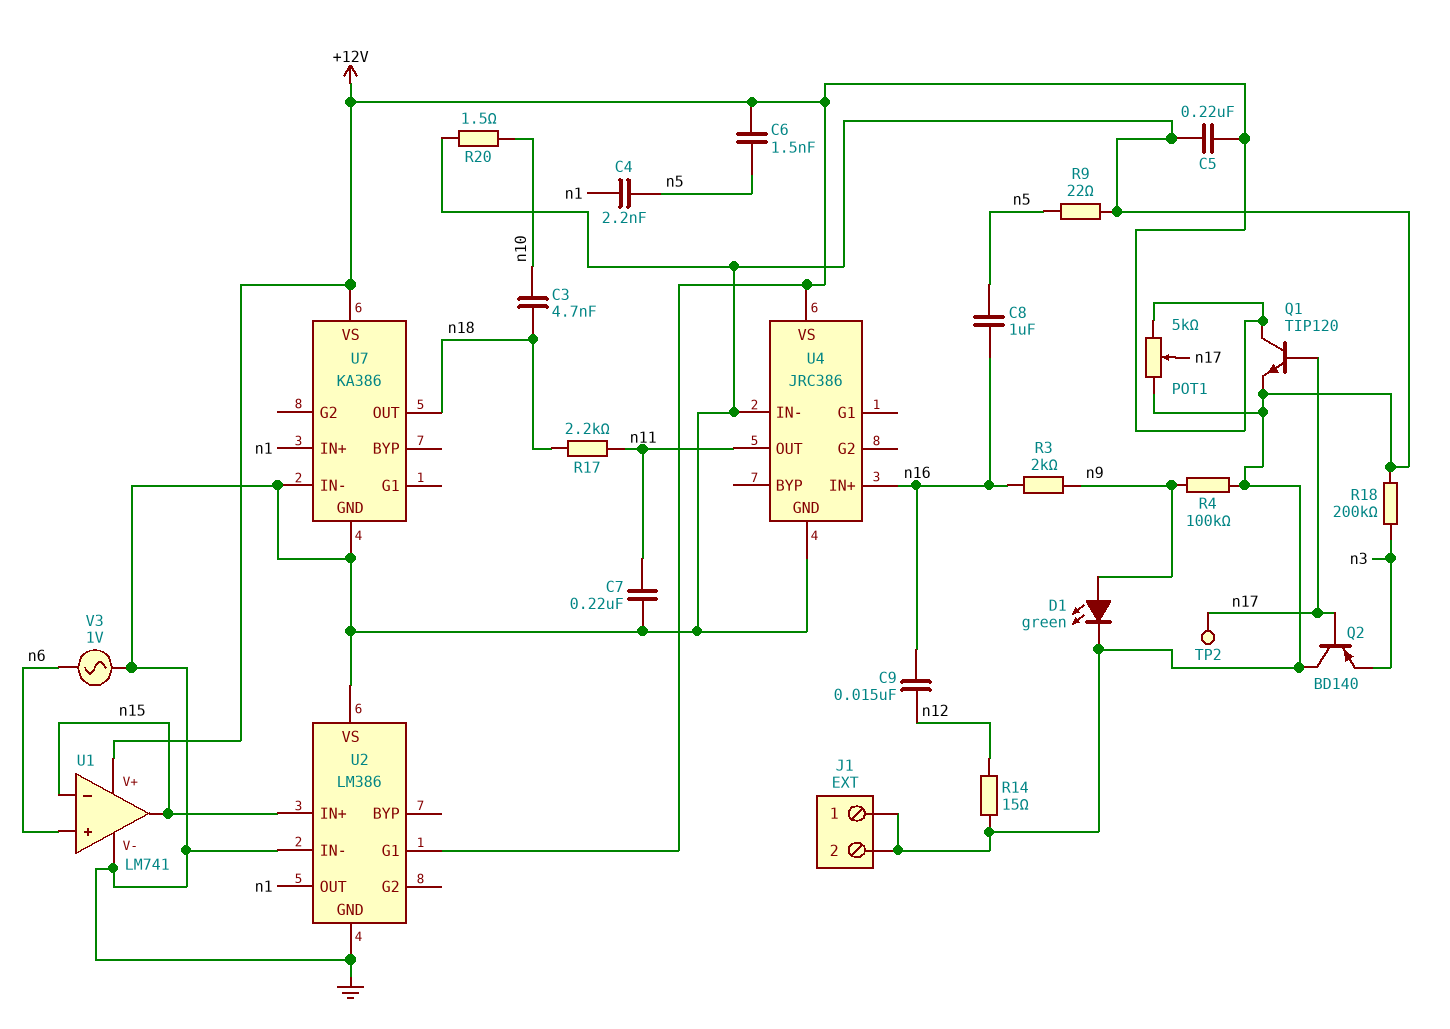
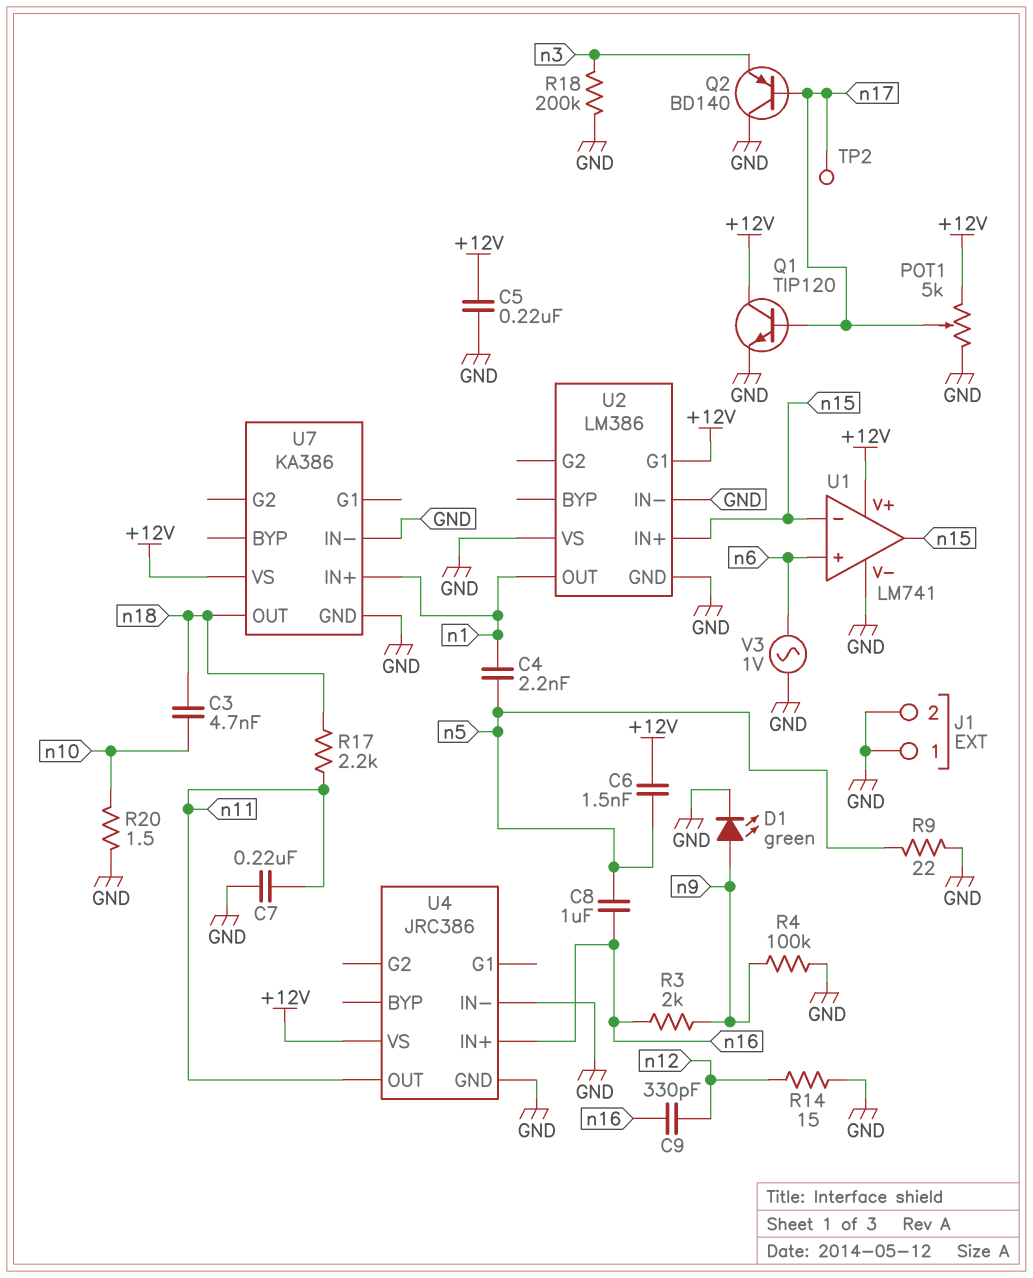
C9: 15nF (n12, n16) -> 330pF (n12, n16)

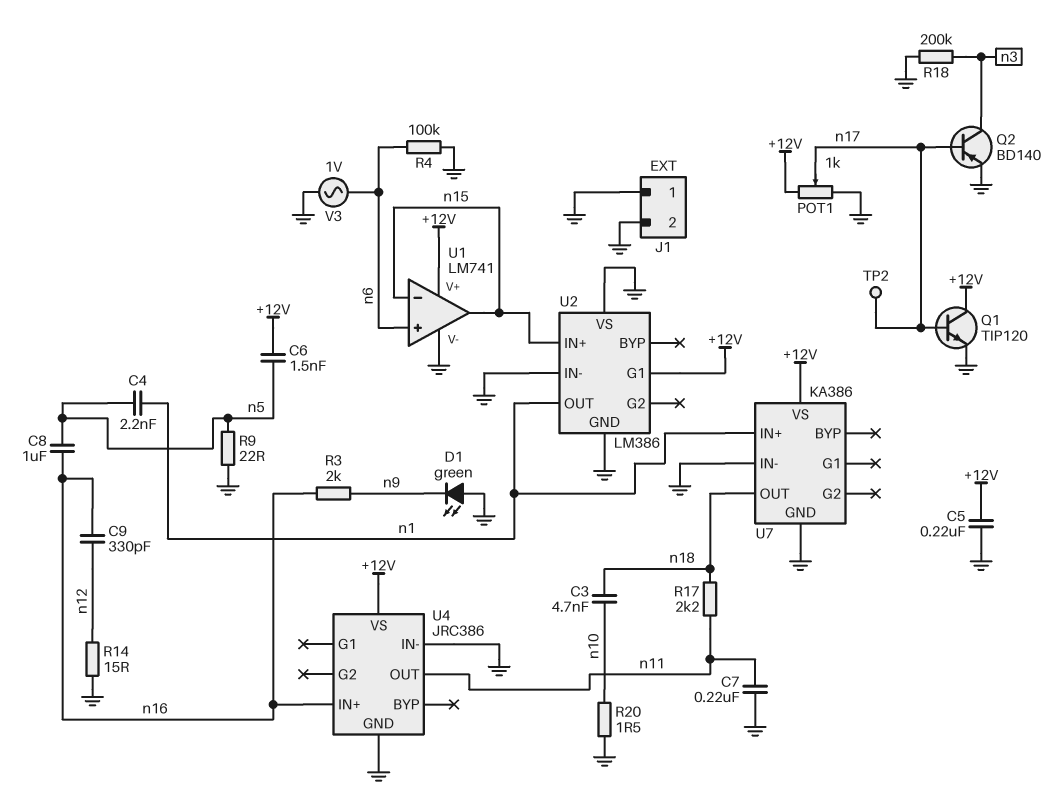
D1: LED green (A n9, K GND) -> LED green (A GND, K n9)
POT1: 5k (+12V, GND, wiper n17) -> 1k (+12V, GND, wiper n17)
Q2: PNP BD140 (B n17, C GND, E n3) -> PNP BD140 (B n17, C n3, E GND)
R4: 100k (GND, n9) -> 100k (GND, n6)

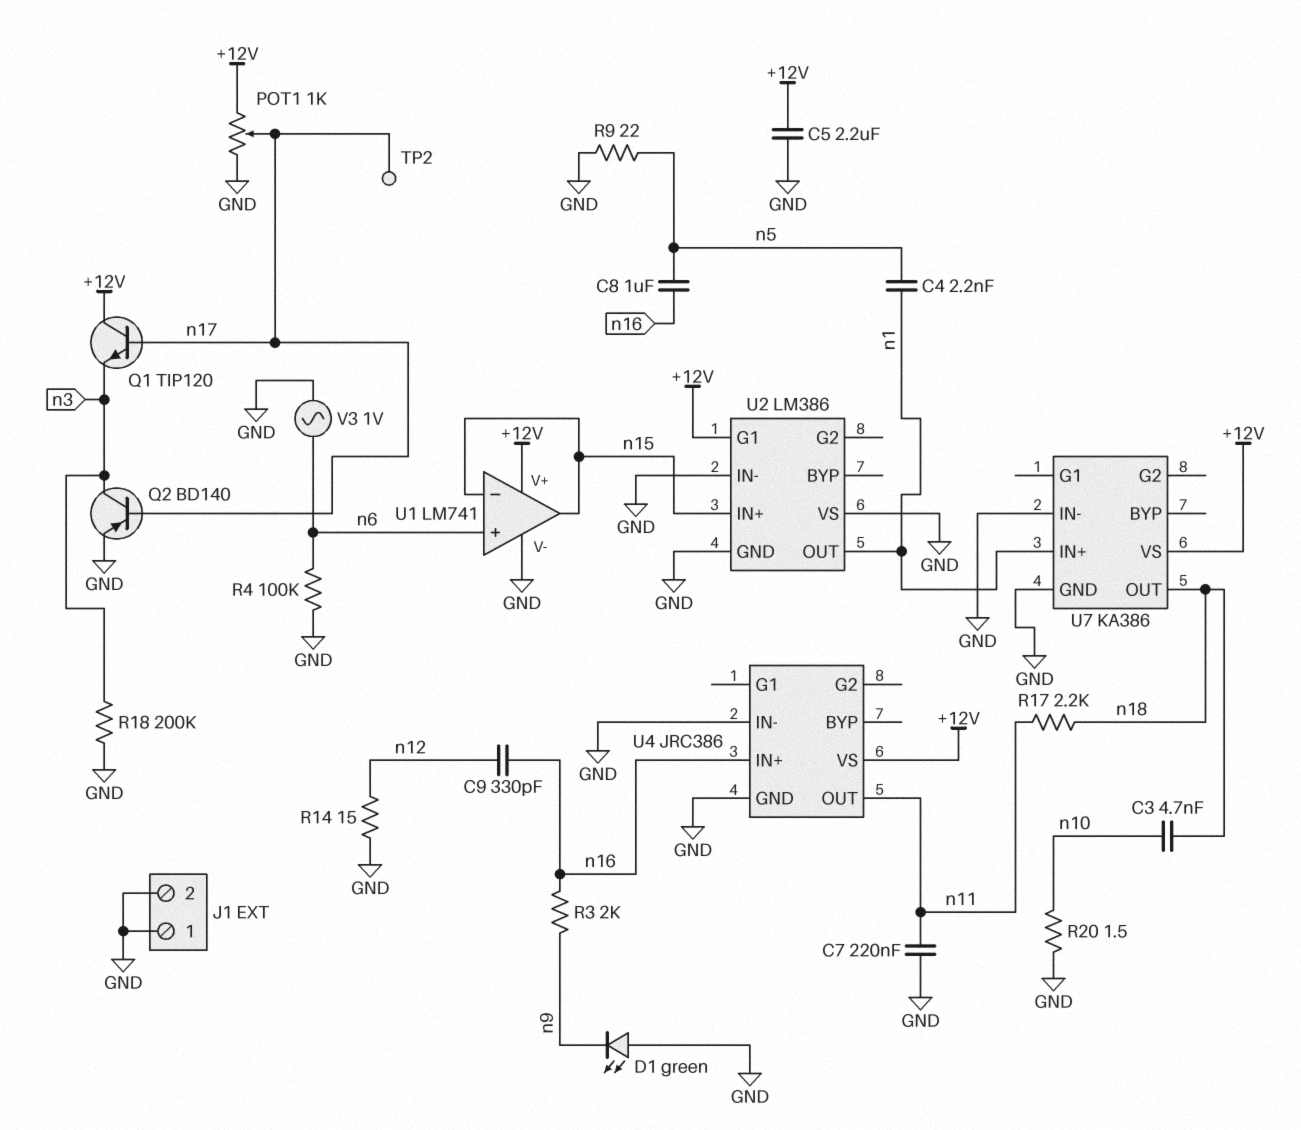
C5: 220nF (+12V, GND) -> 2.2uF (+12V, GND)
C6: 1.5nF (+12V, n5) -> none
Q1: NPN TIP120 (B n17, C +12V, E GND) -> NPN TIP120 (B n17, C +12V, E n3)

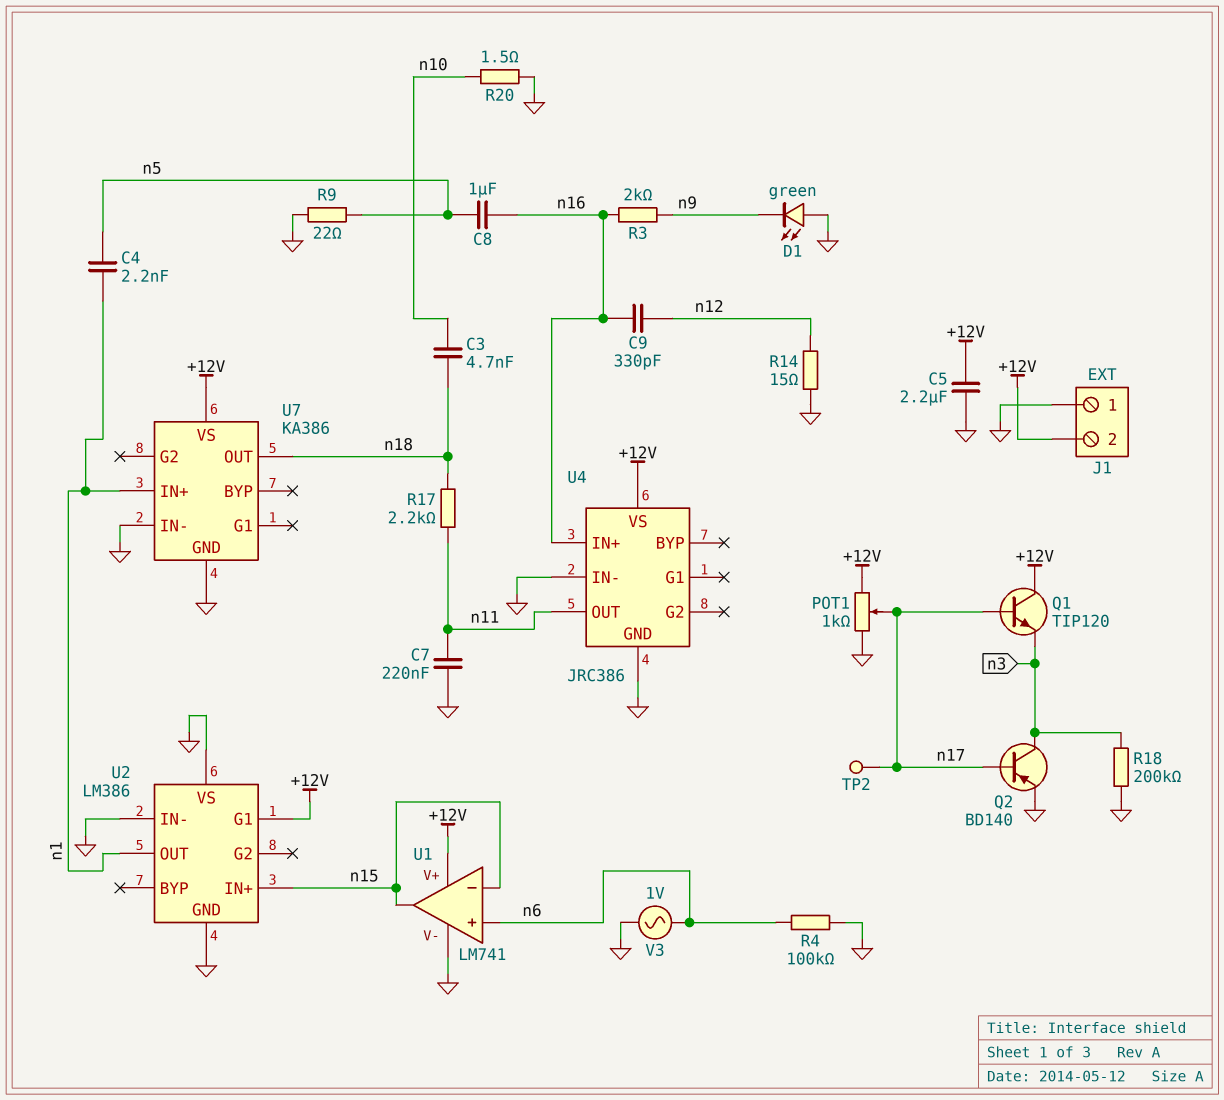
J1 pin 2: GND -> +12V

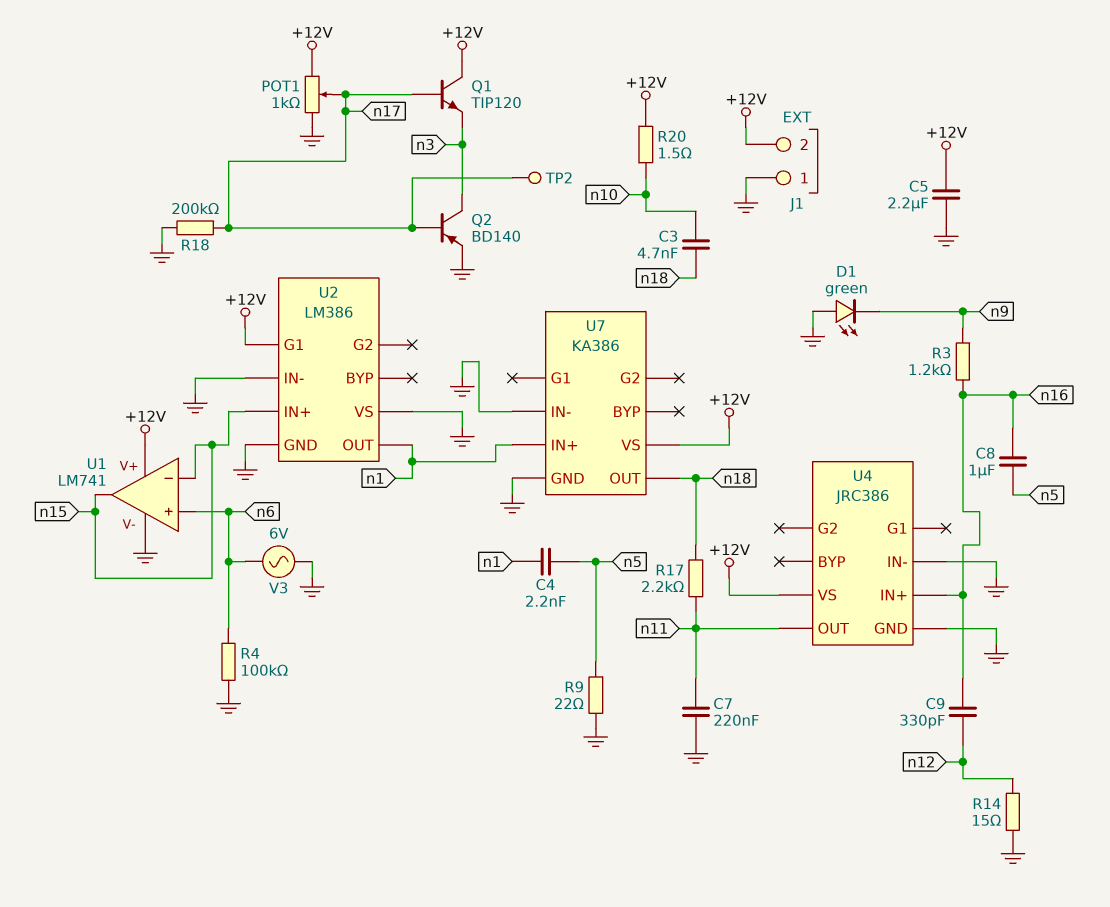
R3: 2k (n9, n16) -> 1.2k (n9, n16)
R18: 200k (GND, n3) -> 200k (GND, n17)
R20: 1.5 (GND, n10) -> 1.5 (+12V, n10)
V3: AC 1V (GND, n6) -> AC 6V (GND, n6)

